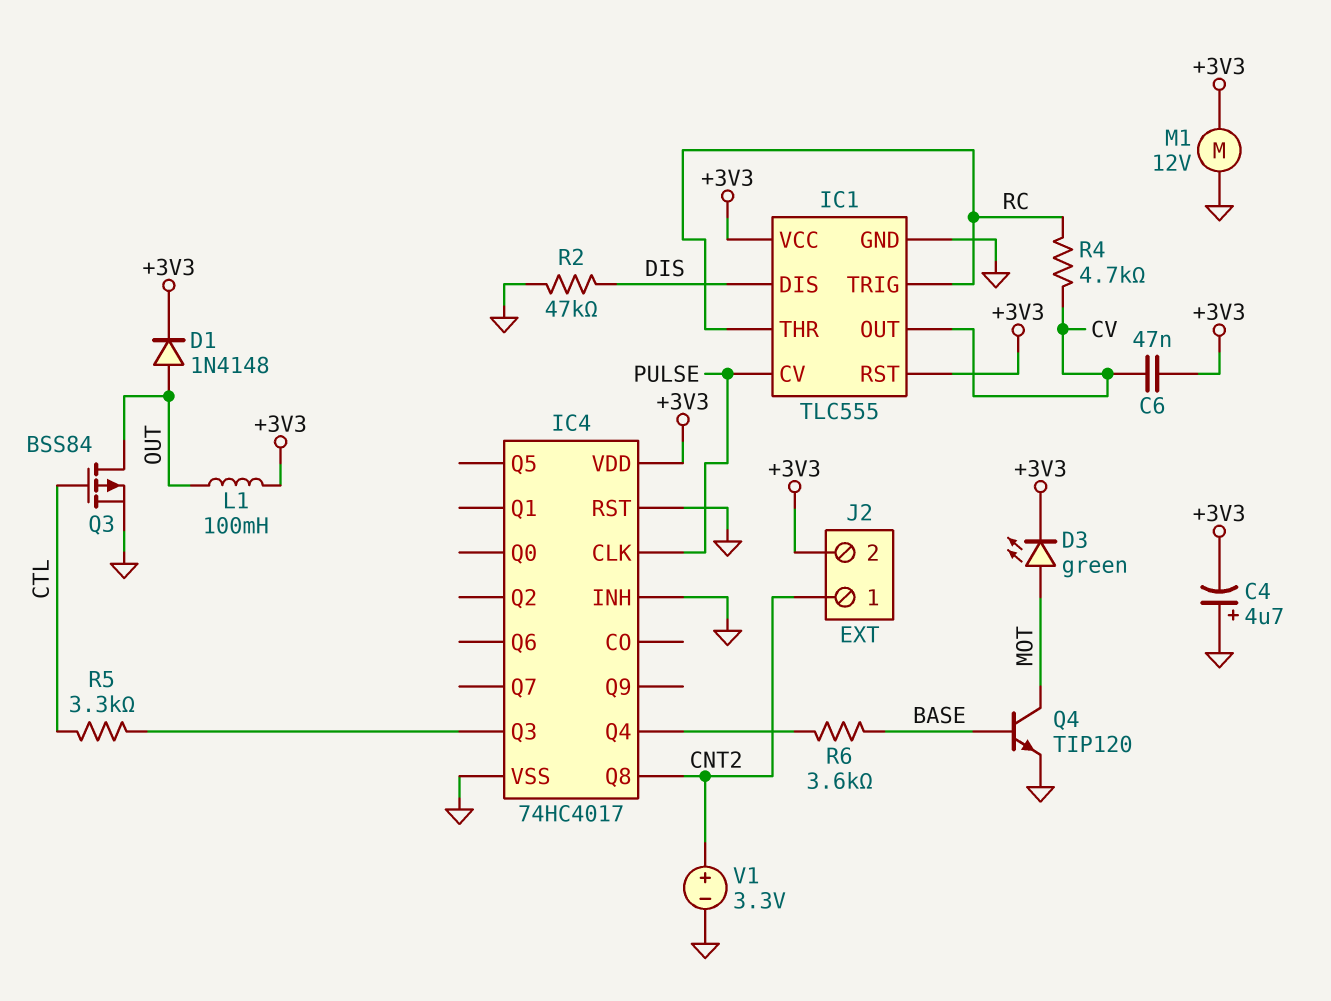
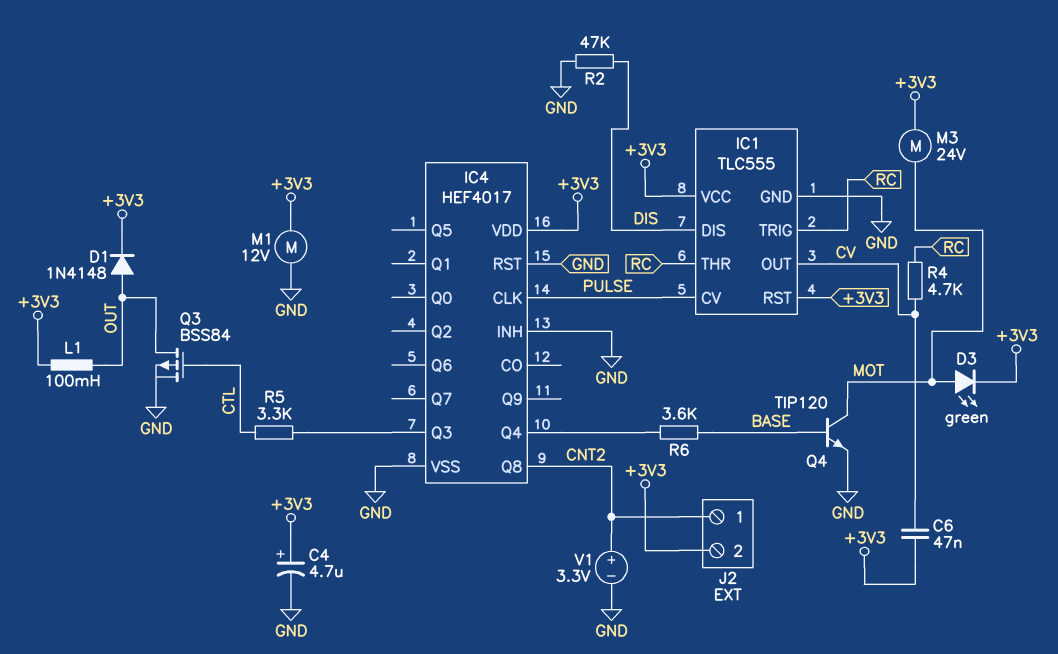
C4: 4.7uF (plus GND, minus +3V3) -> 4.7uF (plus +3V3, minus GND)
IC4: 74HC4017 -> HEF4017
M3: none -> motor 24V (+3V3, MOT)

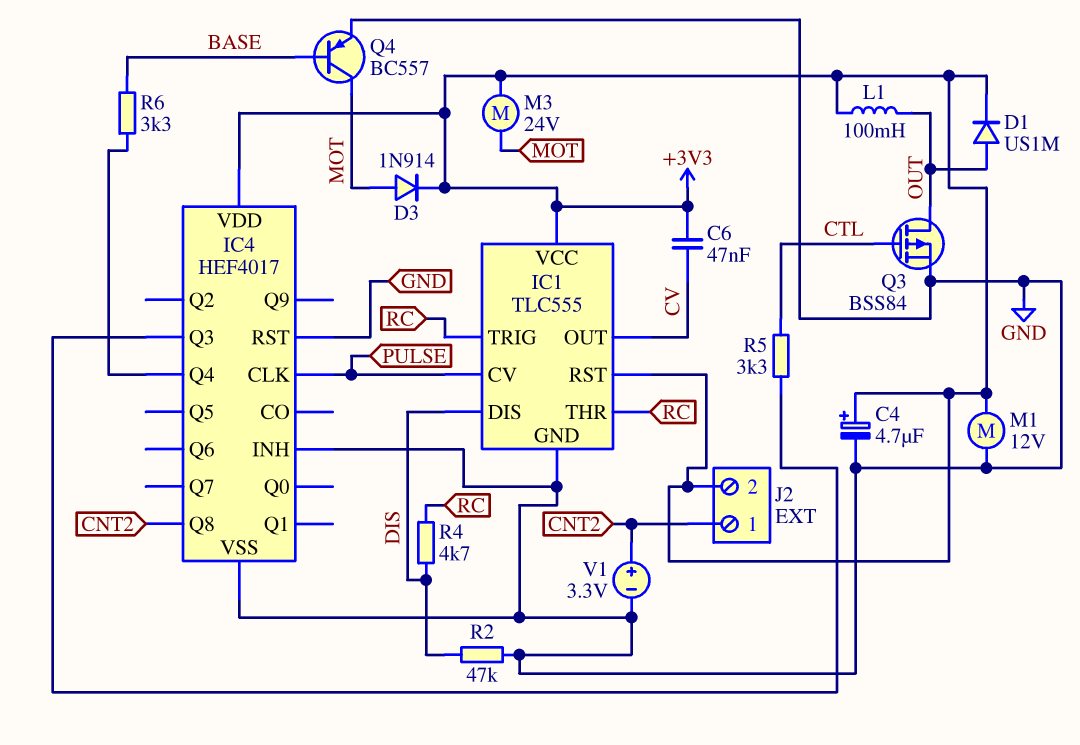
D1: diode 1N4148 (A OUT, K +3V3) -> diode US1M (A OUT, K +3V3)
D3: LED green (A MOT, K +3V3) -> diode 1N914 (A MOT, K +3V3)
Q4: NPN TIP120 (B BASE, C MOT, E GND) -> PNP BC557 (B BASE, C MOT, E GND)
R4: 4.7k (CV, RC) -> 4.7k (DIS, RC)
R6: 3.6k (BASE, IC4/Q4) -> 3.3k (BASE, IC4/Q4)

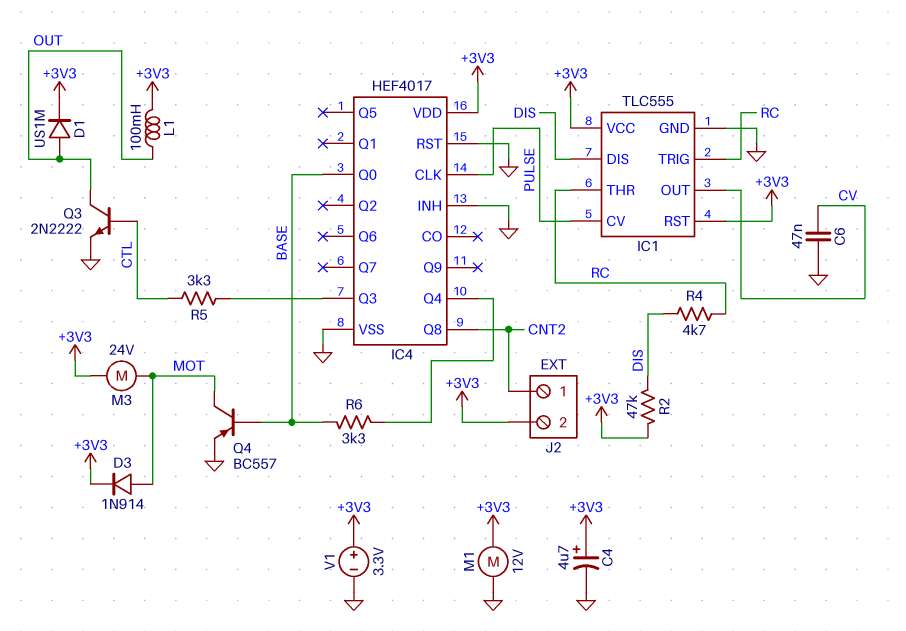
C6: 47nF (+3V3, CV) -> 47nF (CV, GND)
IC4 pin Q0: none -> BASE
Q3: PMOS BSS84 (G CTL, D OUT, S GND) -> NPN 2N2222 (B CTL, C OUT, E GND)
R2: 47k (DIS, GND) -> 47k (+3V3, DIS)
V1: 3.3V (plus CNT2, minus GND) -> 3.3V (plus +3V3, minus GND)

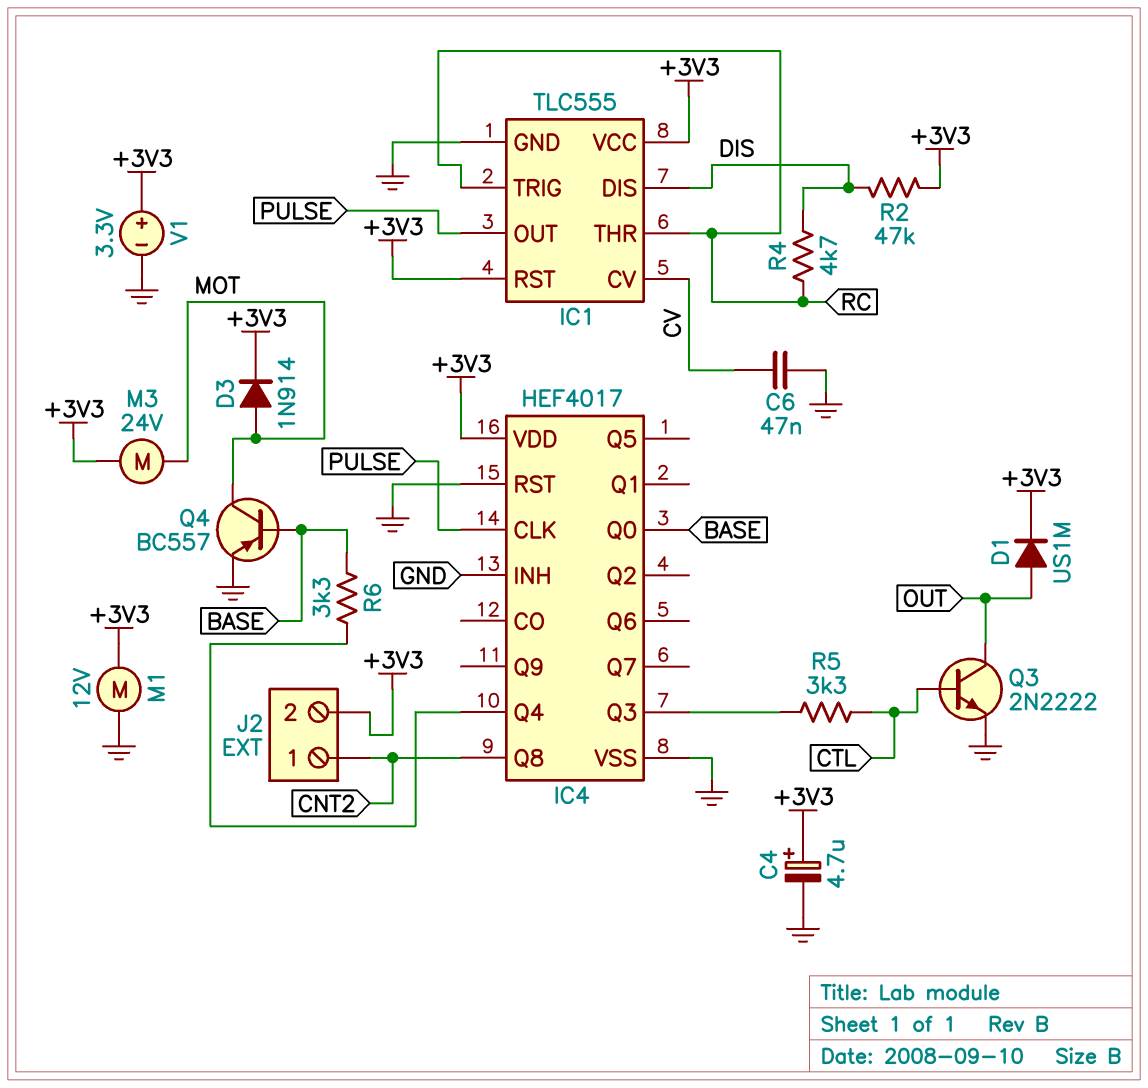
IC1 pin CV: PULSE -> CV
IC1 pin OUT: CV -> PULSE
L1: 100mH (+3V3, OUT) -> none

